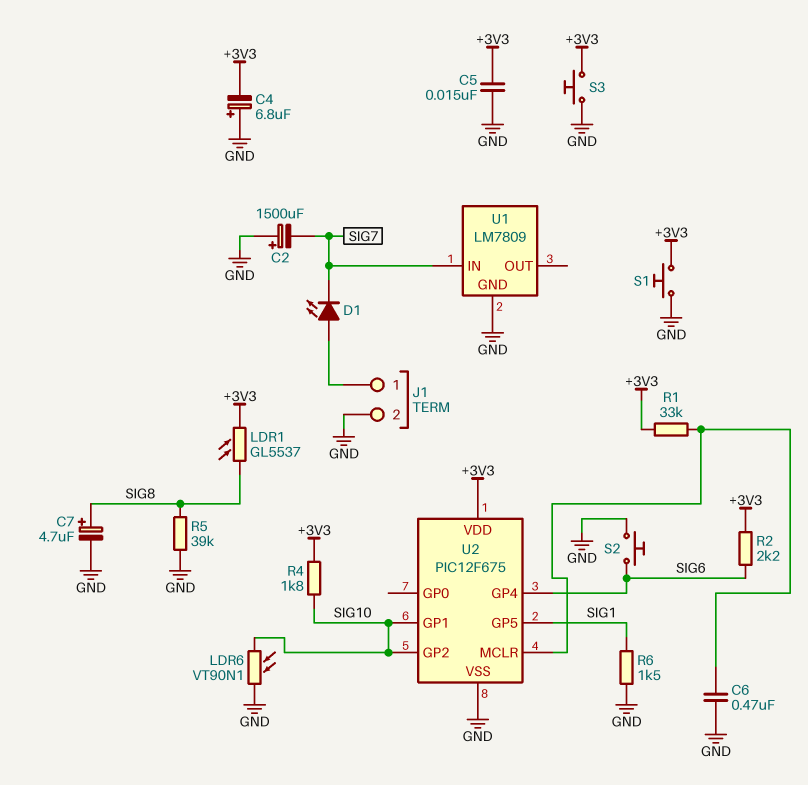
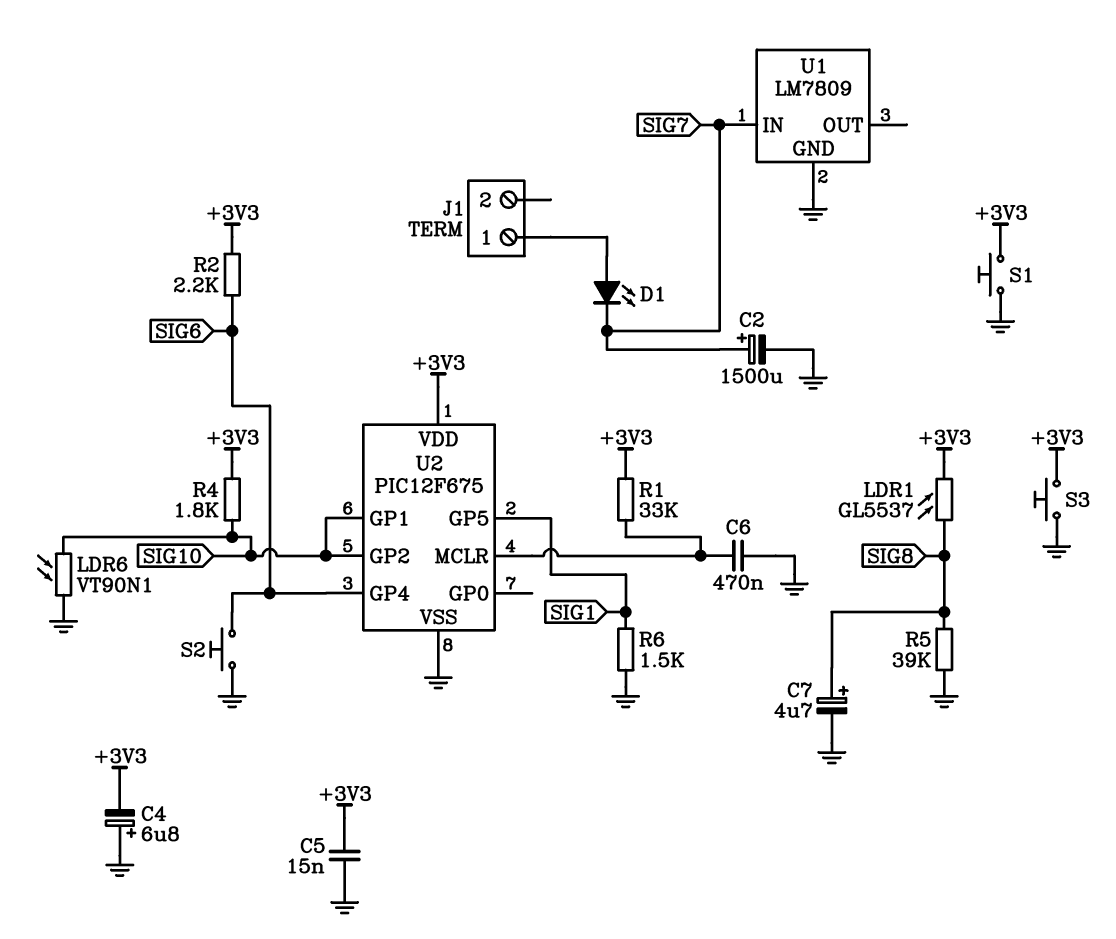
C2: 1500uF (plus GND, minus SIG7) -> 1500uF (plus SIG7, minus GND)
J1 pin 2: GND -> none

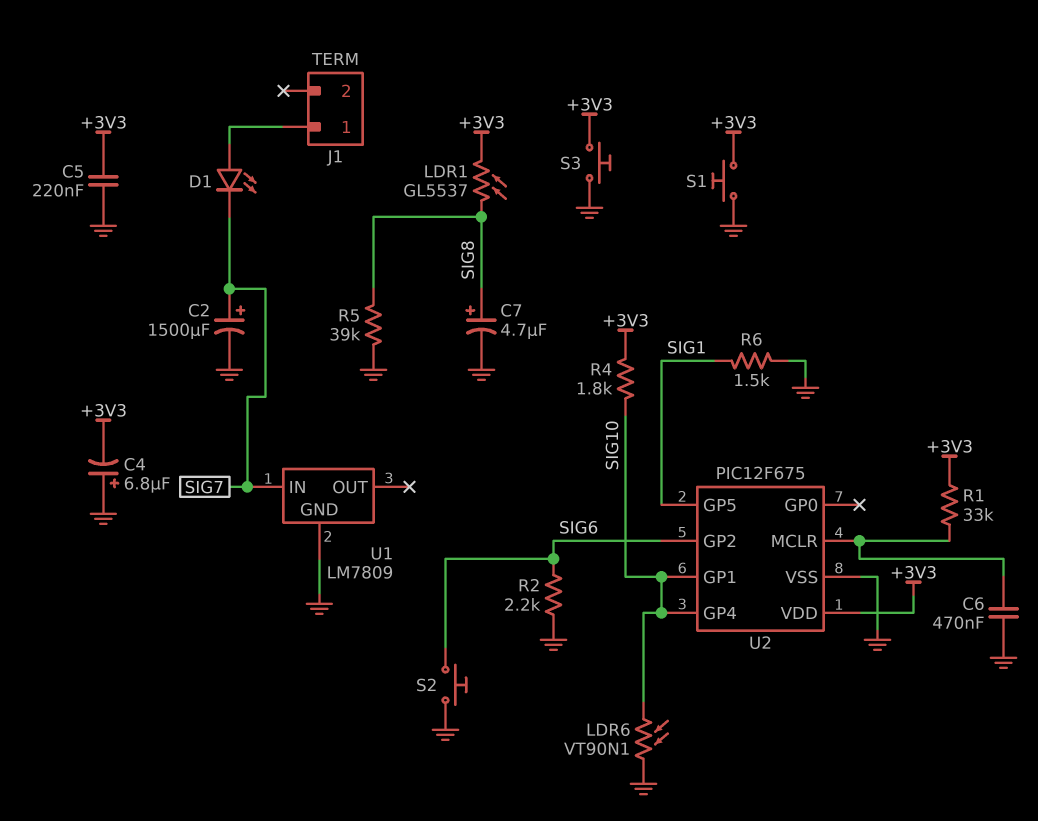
C5: 15nF (+3V3, GND) -> 220nF (+3V3, GND)
R2: 2.2k (+3V3, SIG6) -> 2.2k (GND, SIG6)
U2 pin GP2: SIG10 -> SIG6
U2 pin GP4: SIG6 -> SIG10

